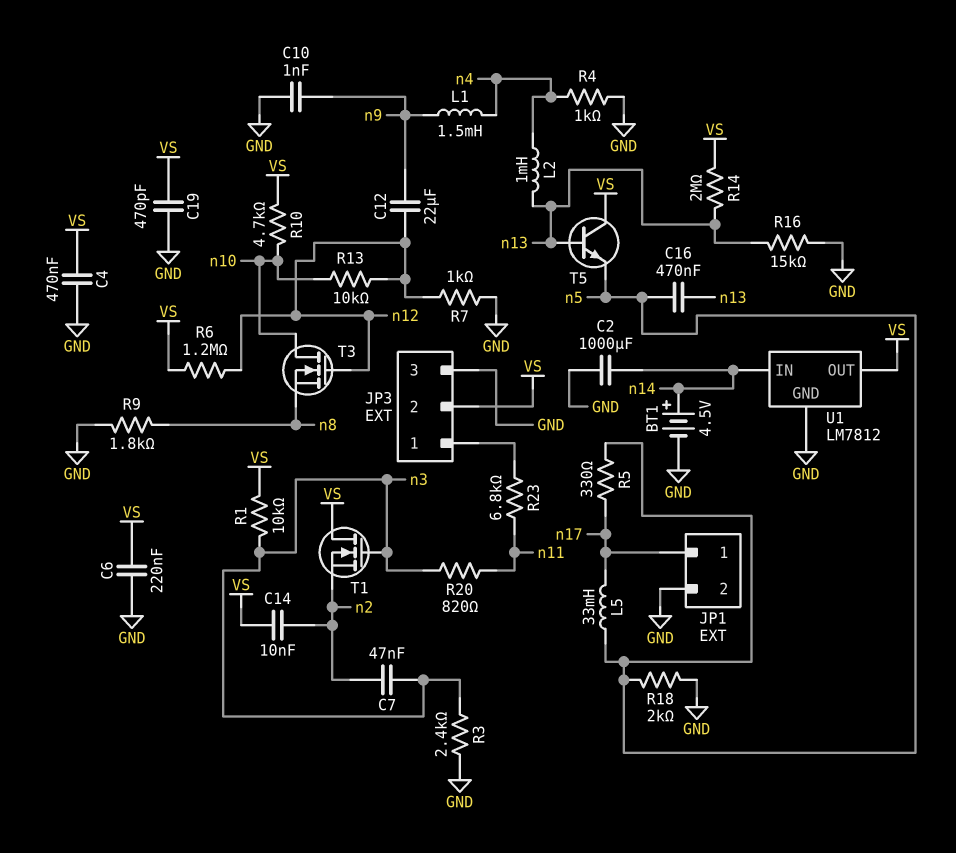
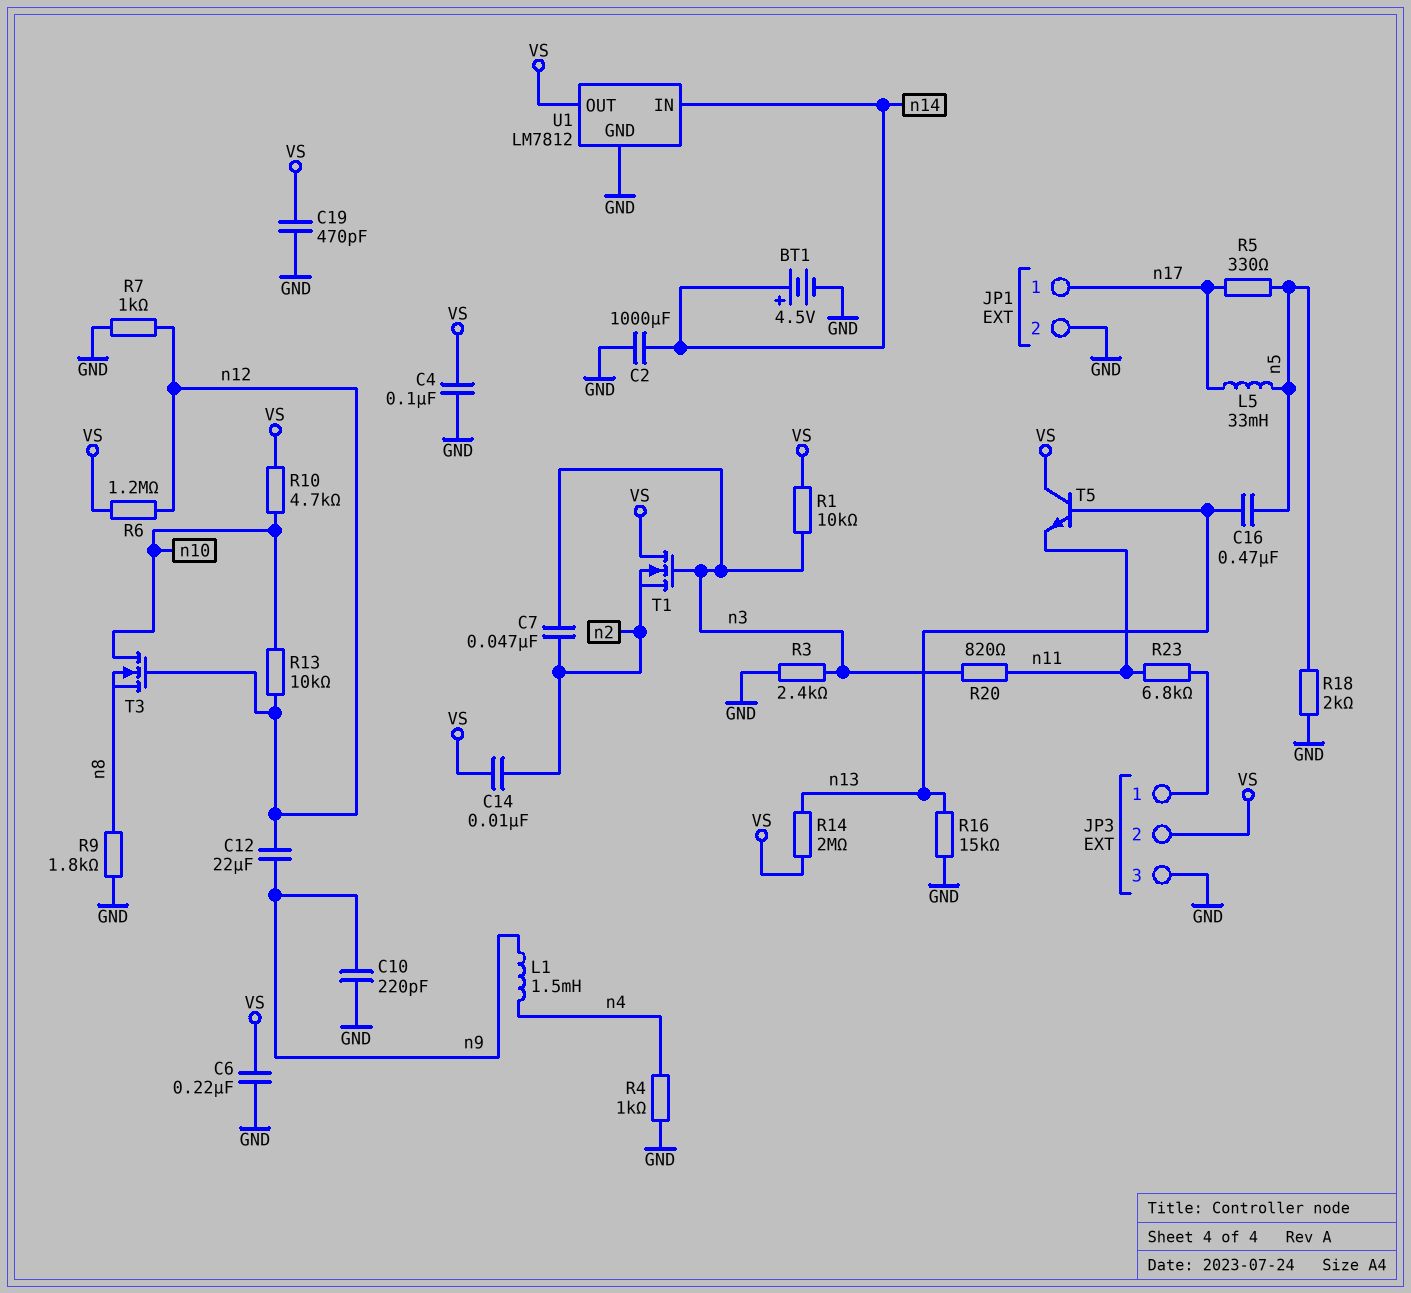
C4: 470nF (GND, VS) -> 100nF (GND, VS)
C10: 1nF (GND, n9) -> 220pF (GND, n9)
L2: 1mH (n4, n13) -> none
T5: NPN (B n13, C VS, E n5) -> NPN (B n13, C VS, E n11)

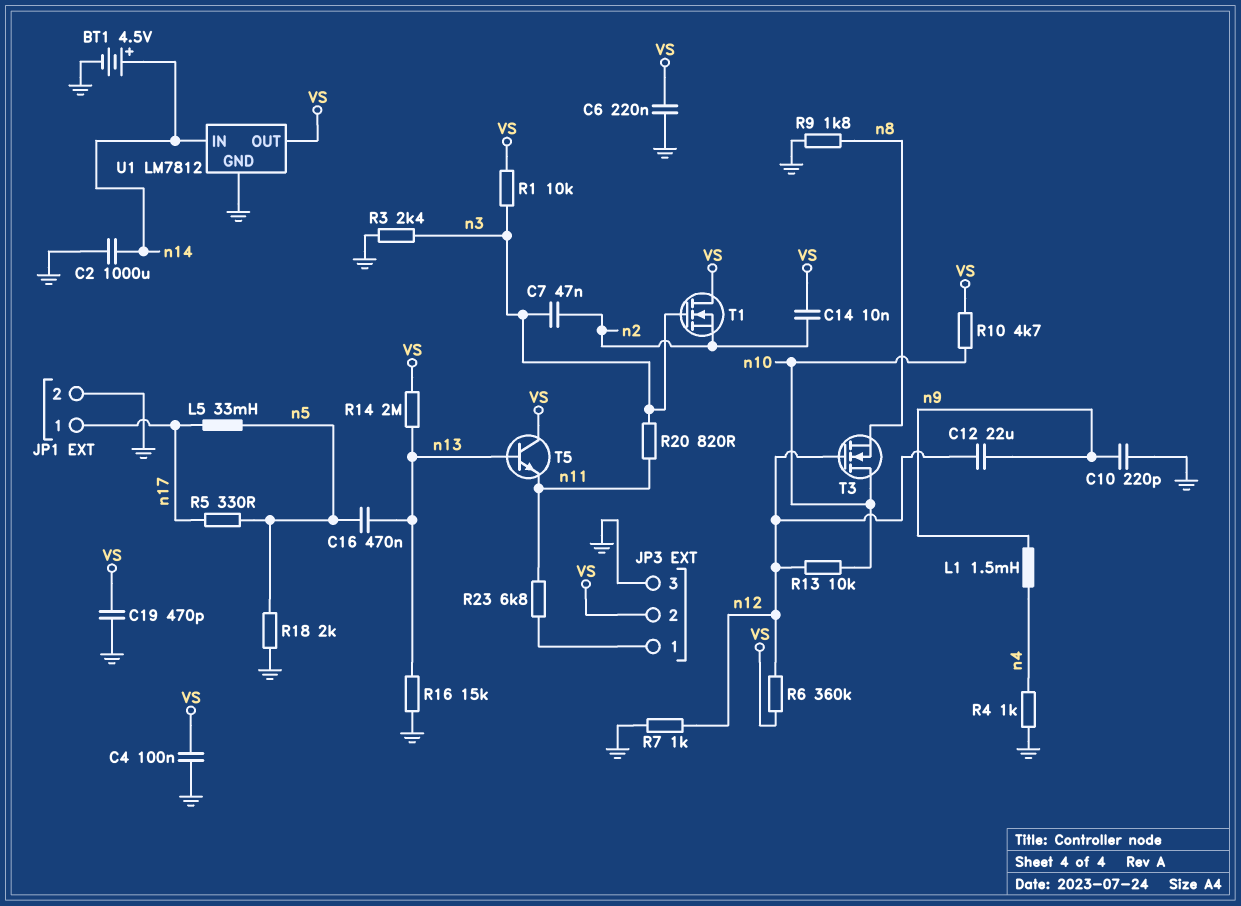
R6: 1.2M (VS, n12) -> 360k (VS, n12)

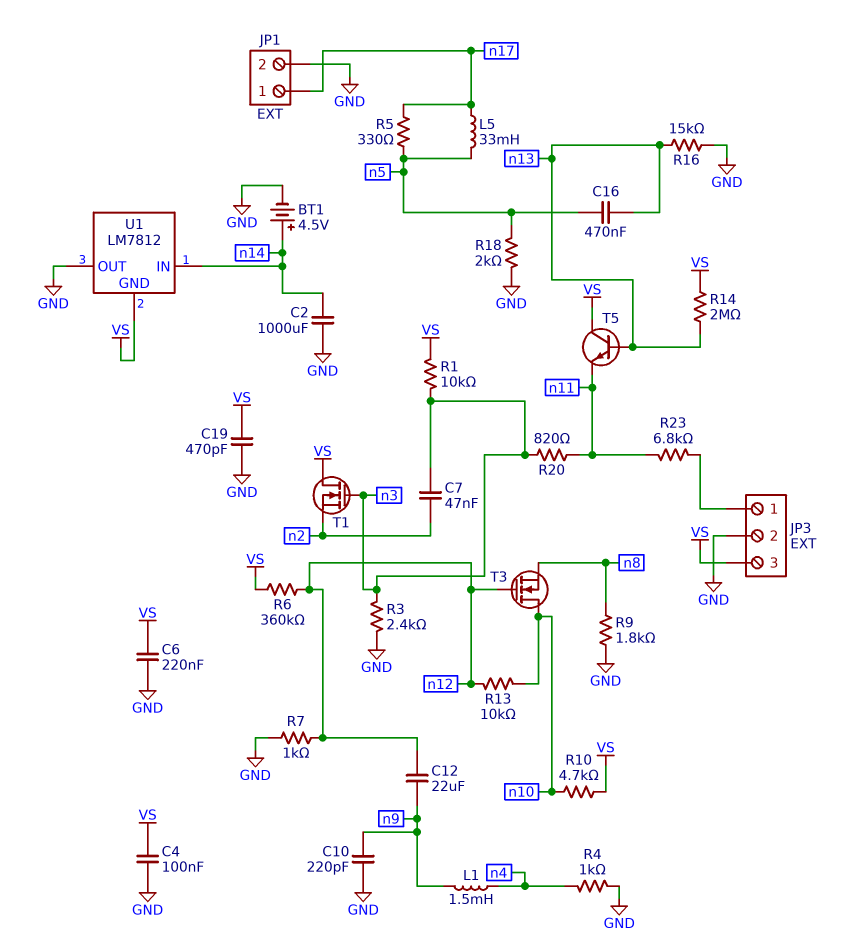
C14: 10nF (VS, n2) -> none
JP3 pin 2: VS -> GND
JP3 pin 3: GND -> VS
U1 pin GND: GND -> VS
U1 pin OUT: VS -> GND

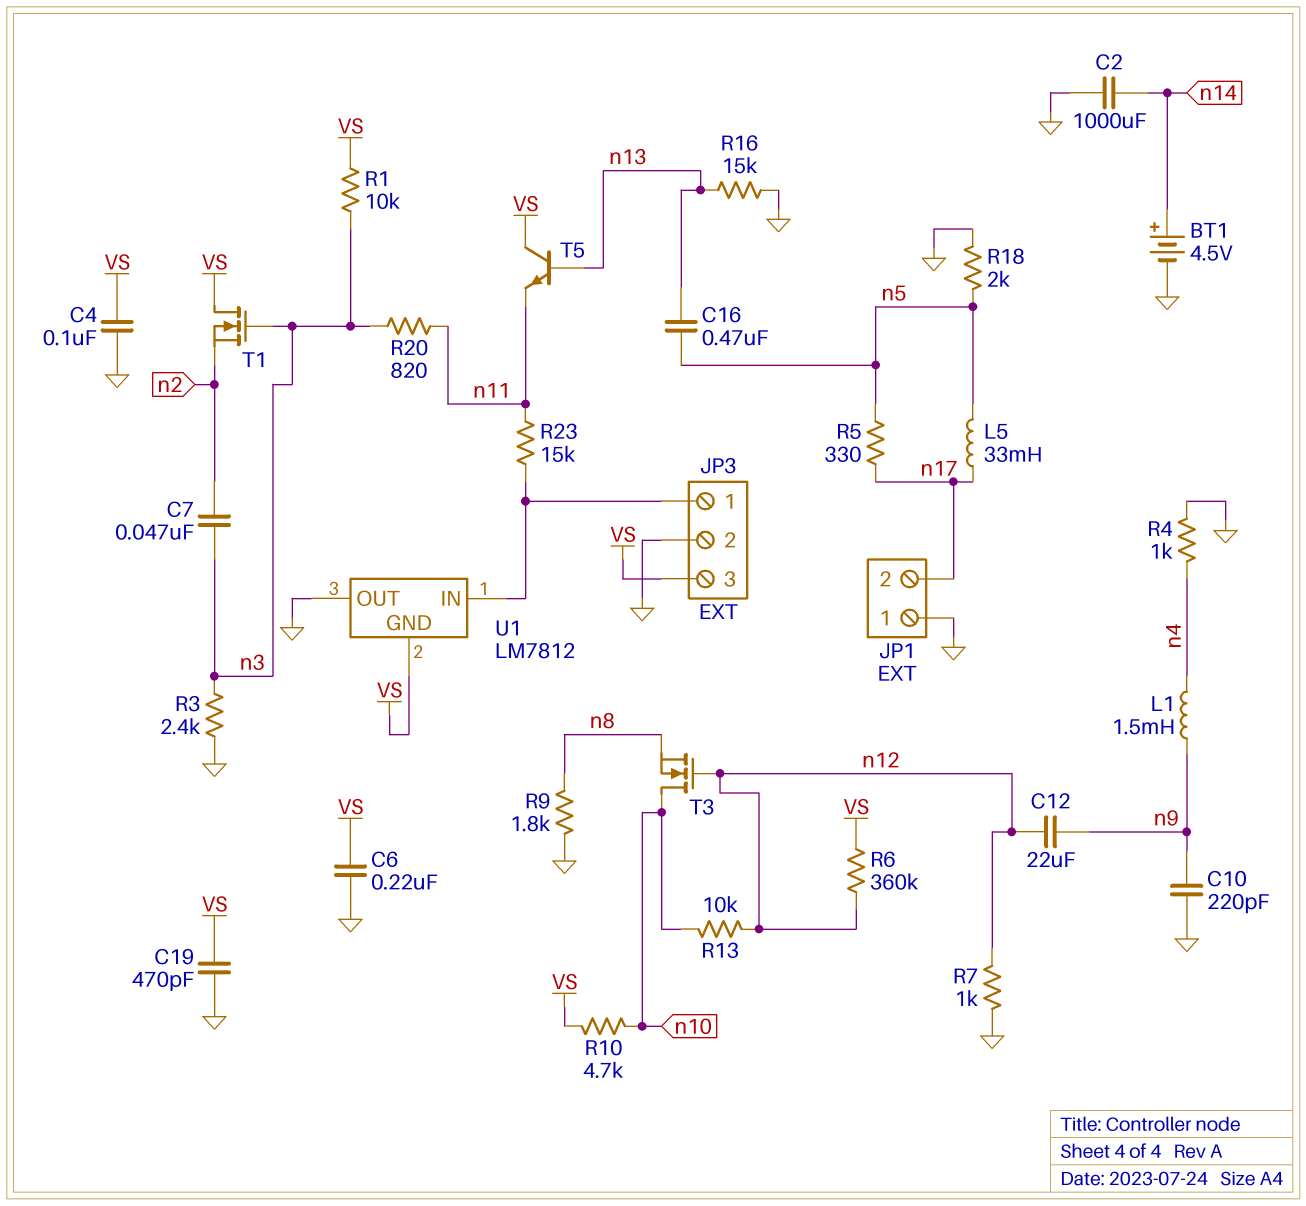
JP1 pin 1: n17 -> GND
JP1 pin 2: GND -> n17
R14: 2M (VS, n13) -> none
R23: 6.8k (JP3/1, n11) -> 15k (JP3/1, n11)
U1 pin IN: n14 -> JP3/1

